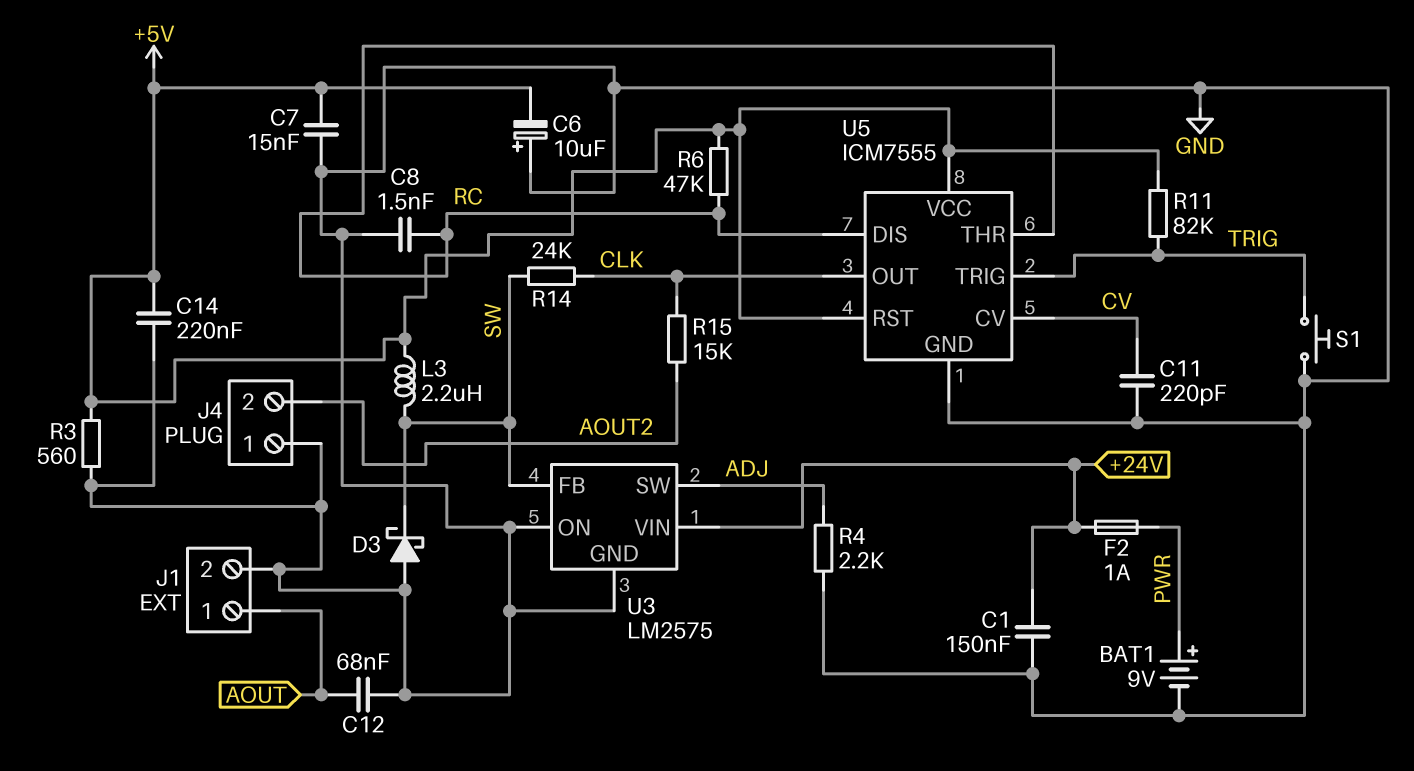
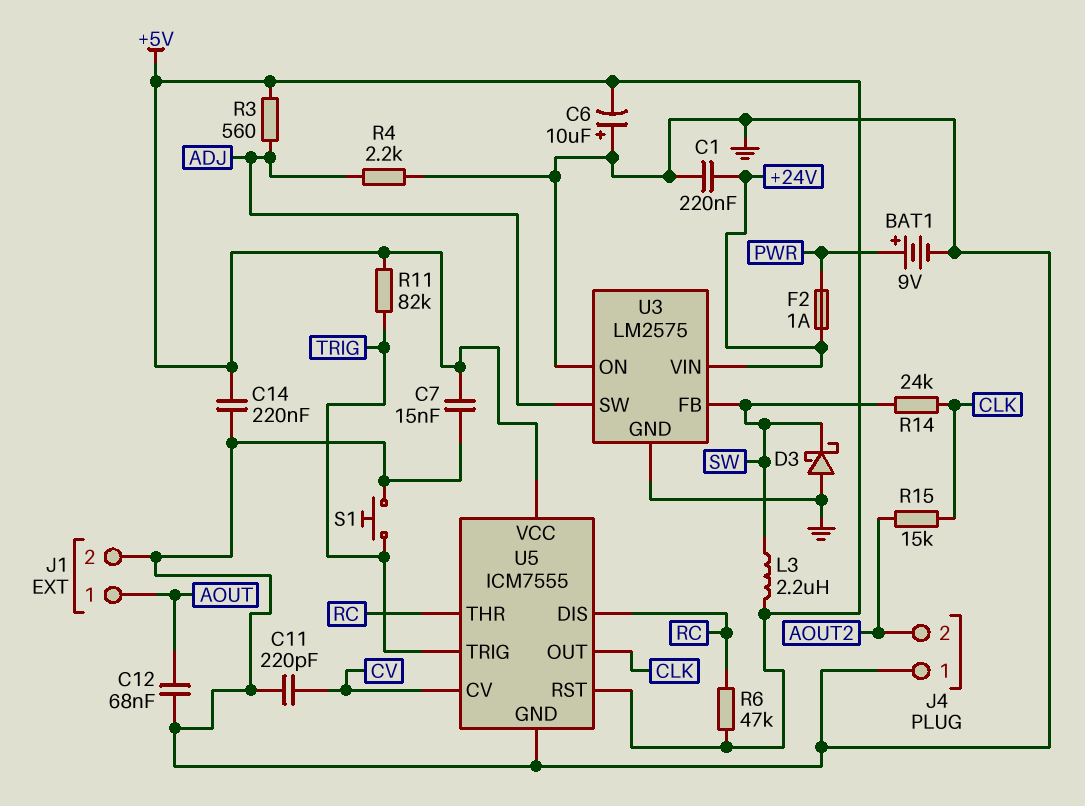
C1: 150nF (+24V, GND) -> 220nF (+24V, GND)
C8: 1.5nF (GND, RC) -> none
R3: 560 (+5V, GND) -> 560 (+5V, ADJ)

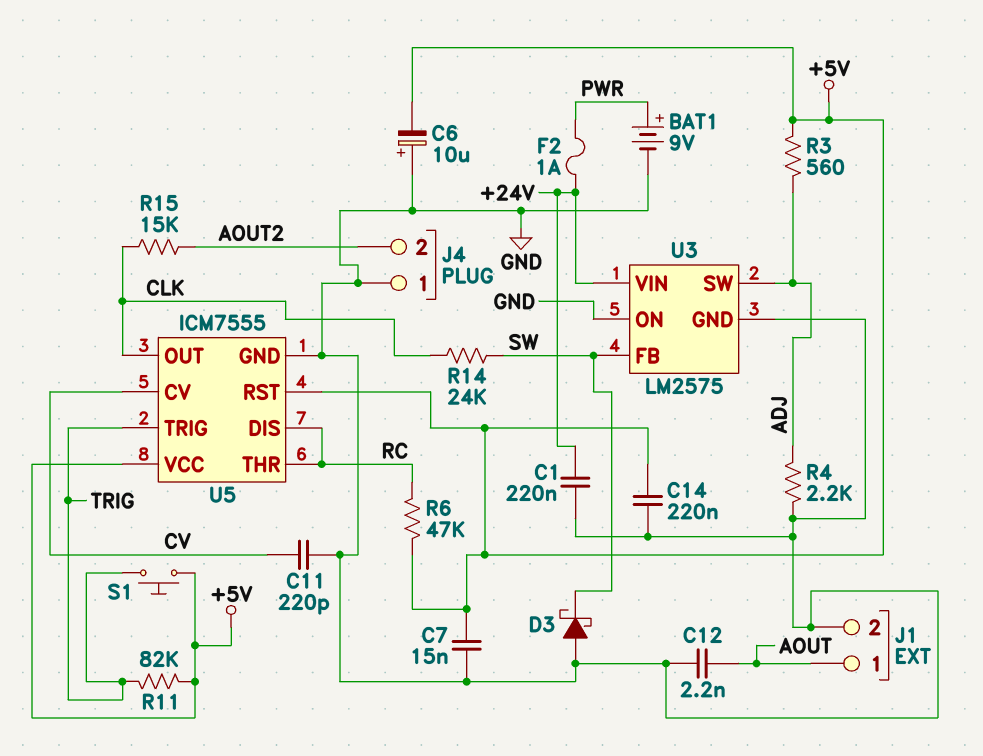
C12: 68nF (AOUT, GND) -> 2.2nF (AOUT, GND)
L3: 2.2uH (+5V, SW) -> none
S1: button (GND, TRIG) -> button (+5V, TRIG)

